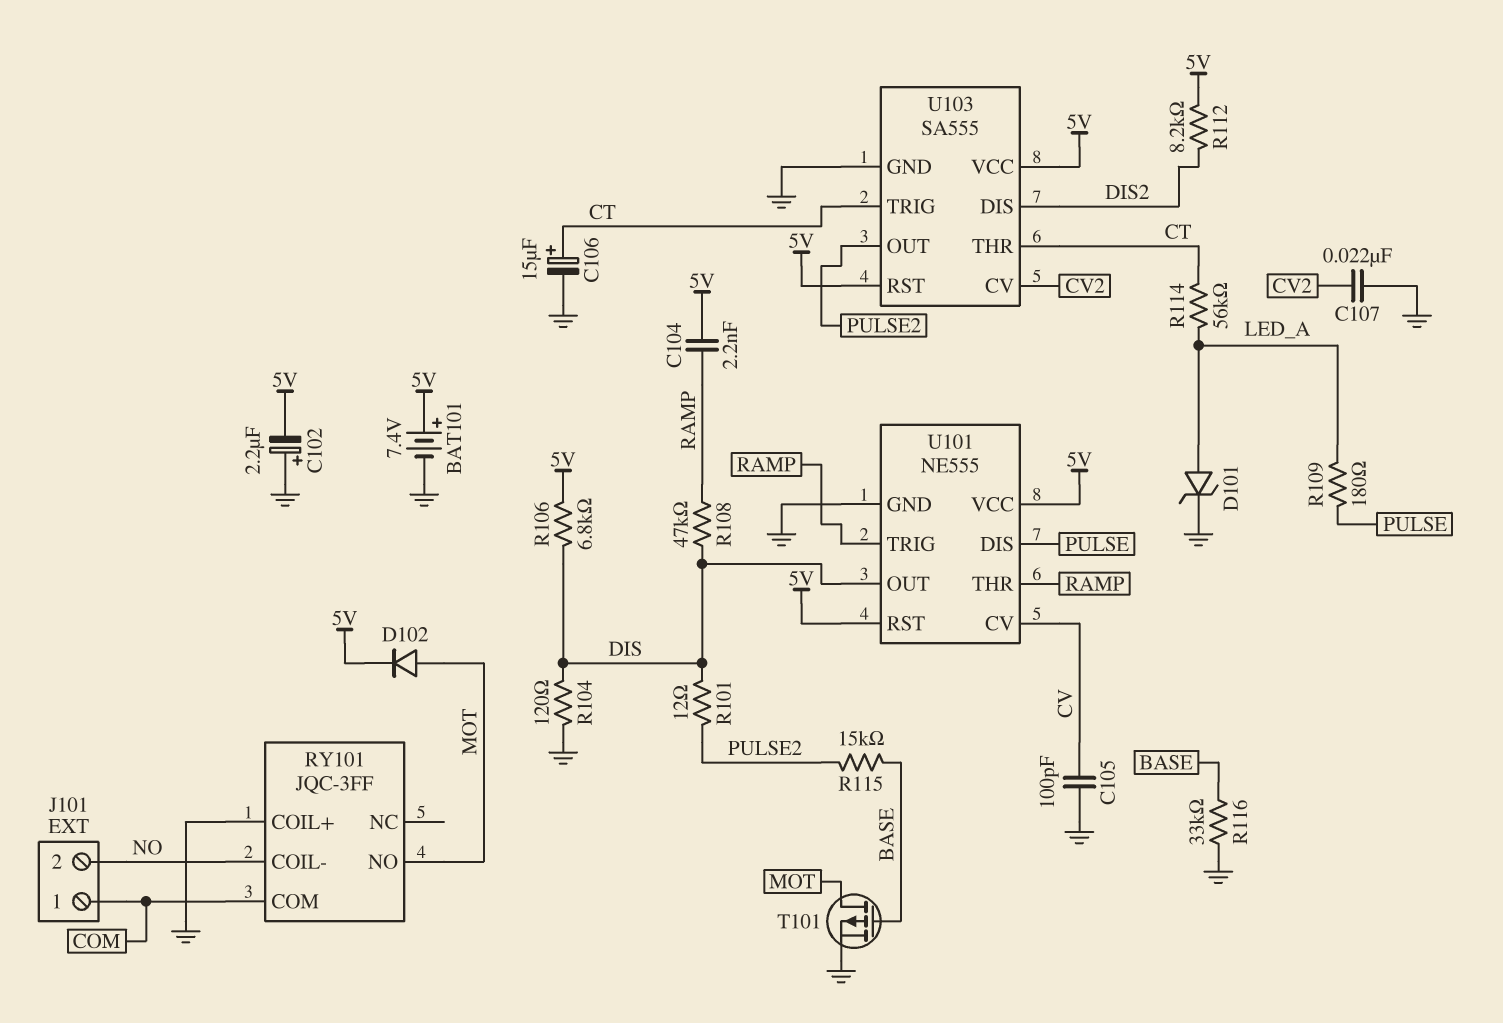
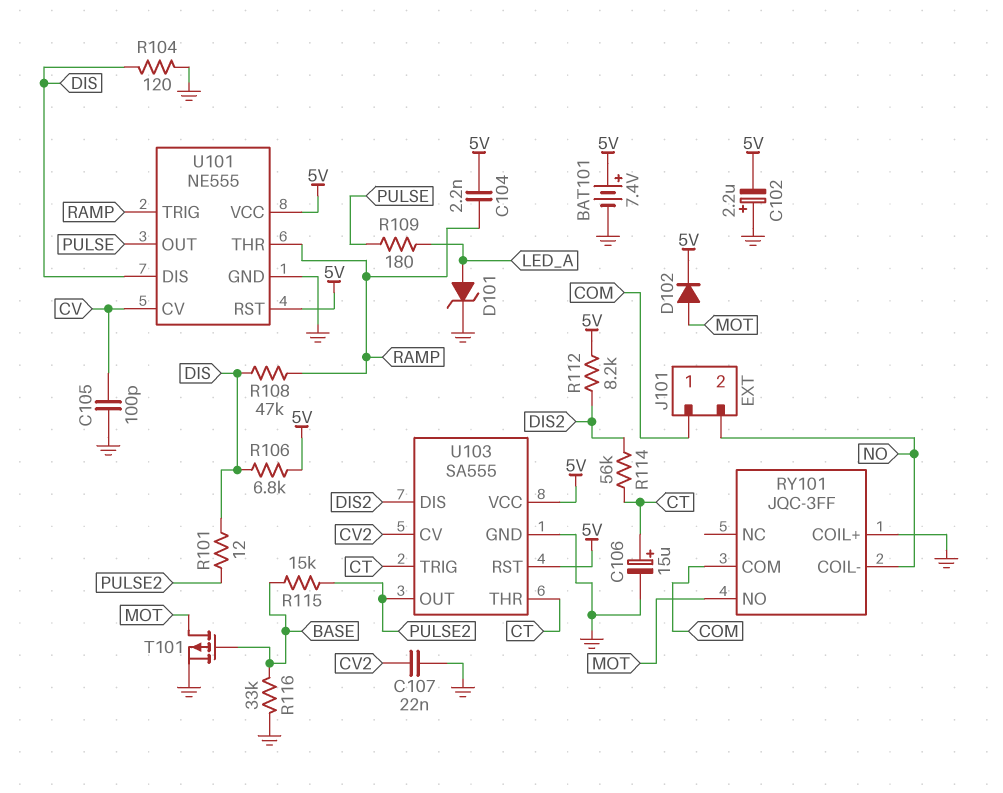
R114: 56k (CT, LED_A) -> 56k (CT, DIS2)
U101 pin DIS: PULSE -> DIS
U101 pin OUT: DIS -> PULSE

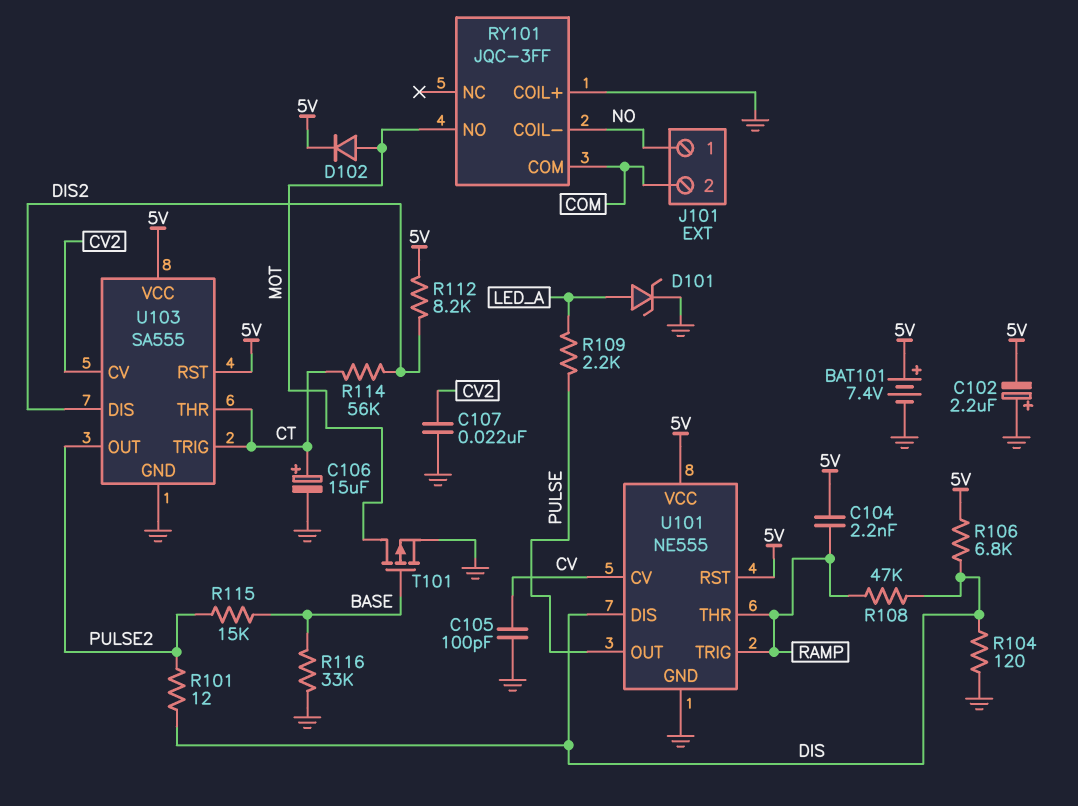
J101 pin 1: COM -> NO
J101 pin 2: NO -> COM
R109: 180 (LED_A, PULSE) -> 2.2k (LED_A, PULSE)

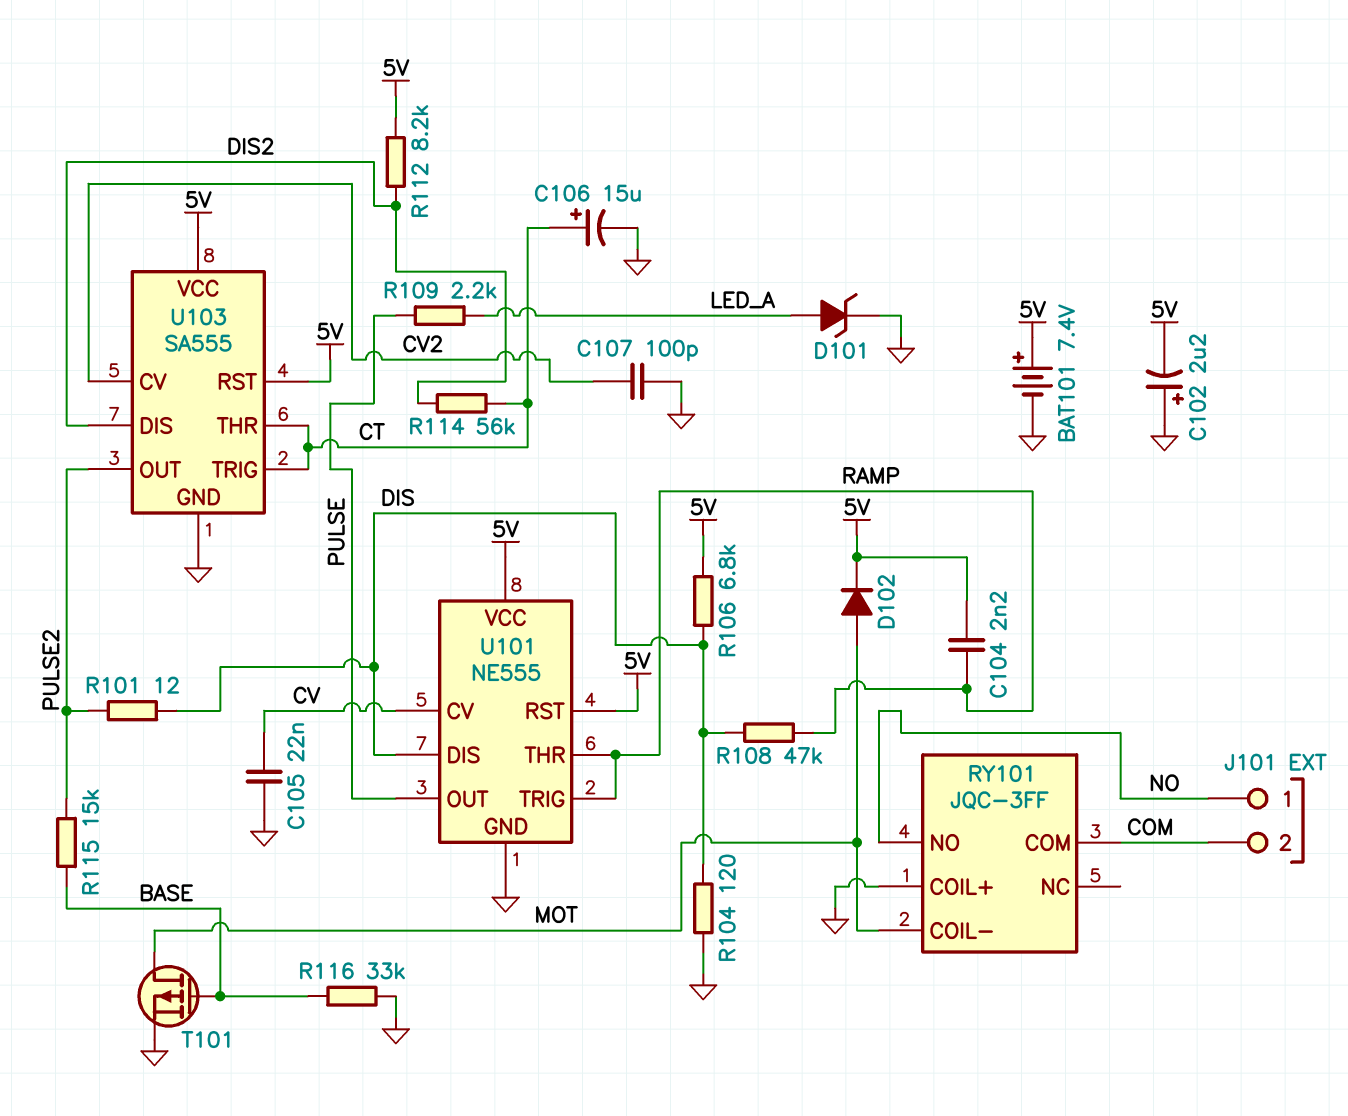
C105: 100pF (CV, GND) -> 22nF (CV, GND)
C107: 22nF (CV2, GND) -> 100pF (CV2, GND)
RY101 pin COIL-: NO -> MOT
RY101 pin NO: MOT -> NO

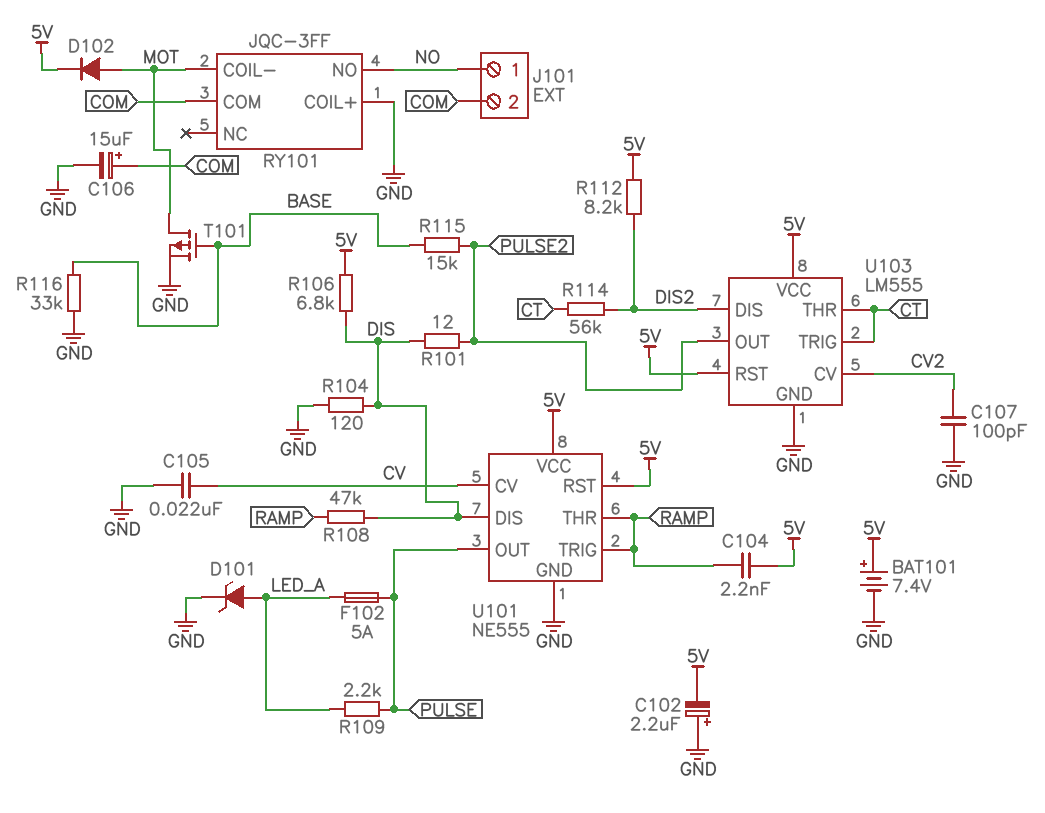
C106: 15uF (plus CT, minus GND) -> 15uF (plus COM, minus GND)
F102: none -> 5A (LED_A, PULSE)
U103: SA555 -> LM555

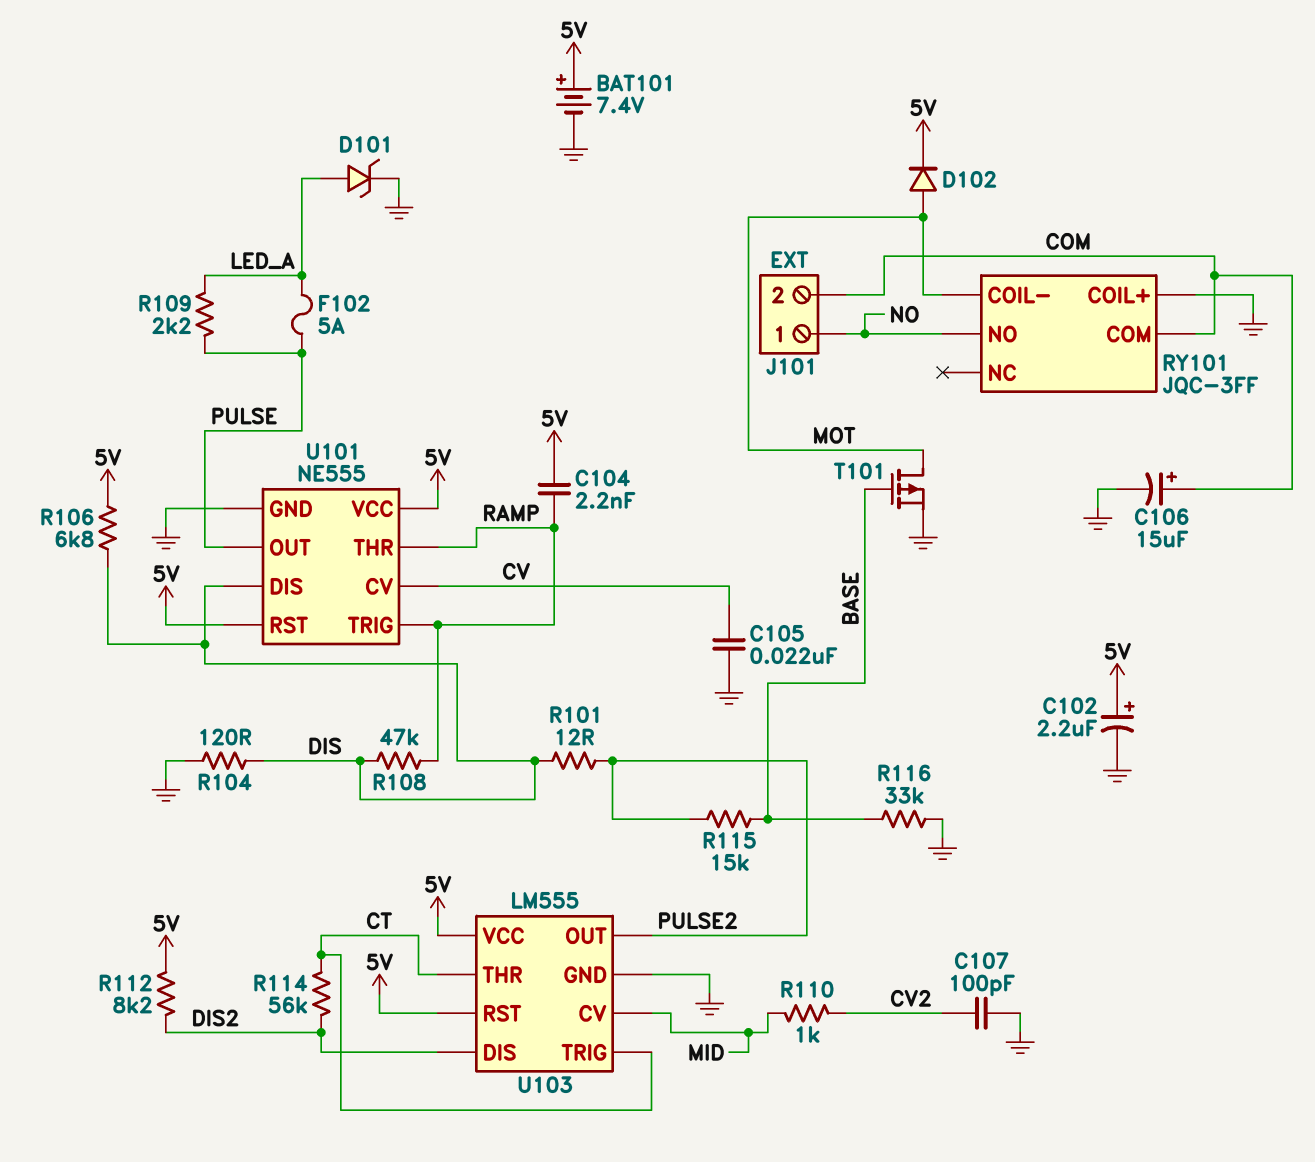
C102: 2.2uF (plus GND, minus 5V) -> 2.2uF (plus 5V, minus GND)
R110: none -> 1k (CV2, MID)
U103 pin CV: CV2 -> MID

